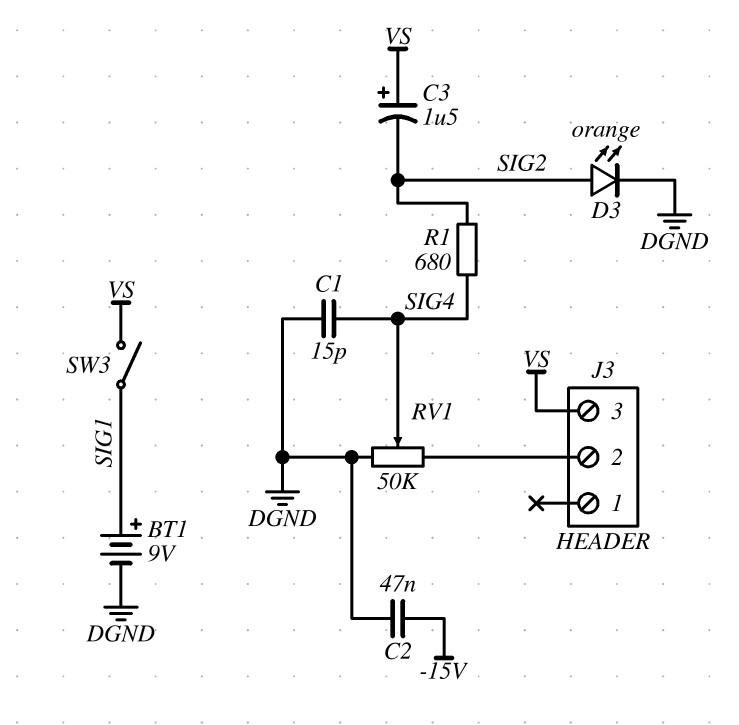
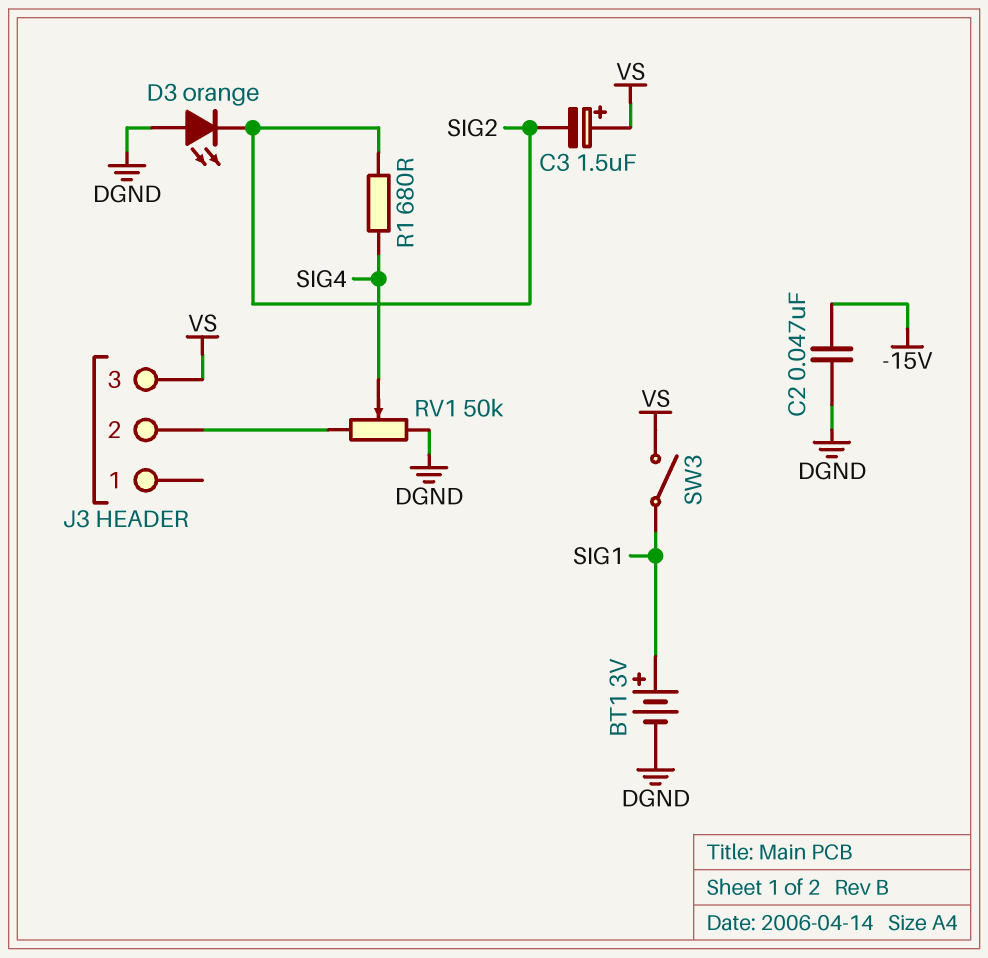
BT1: 9V (plus SIG1, minus DGND) -> 3V (plus SIG1, minus DGND)
C1: 15pF (DGND, SIG4) -> none
D3: LED orange (A SIG2, K DGND) -> LED orange (A DGND, K SIG2)

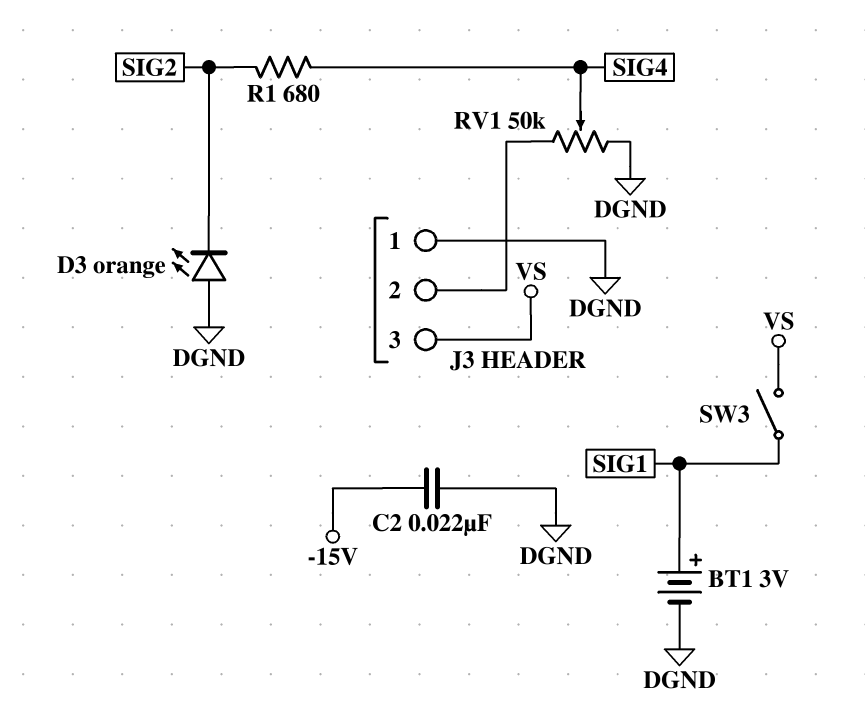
C2: 47nF (-15V, DGND) -> 22nF (-15V, DGND)
C3: 1.5uF (plus VS, minus SIG2) -> none
J3 pin 1: none -> DGND

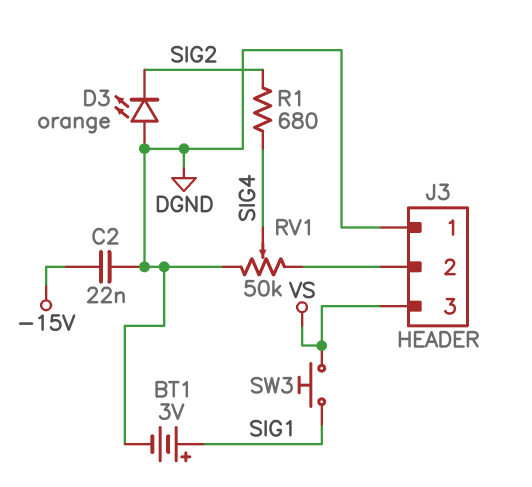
SW3: switch (SIG1, VS) -> button (SIG1, VS)

